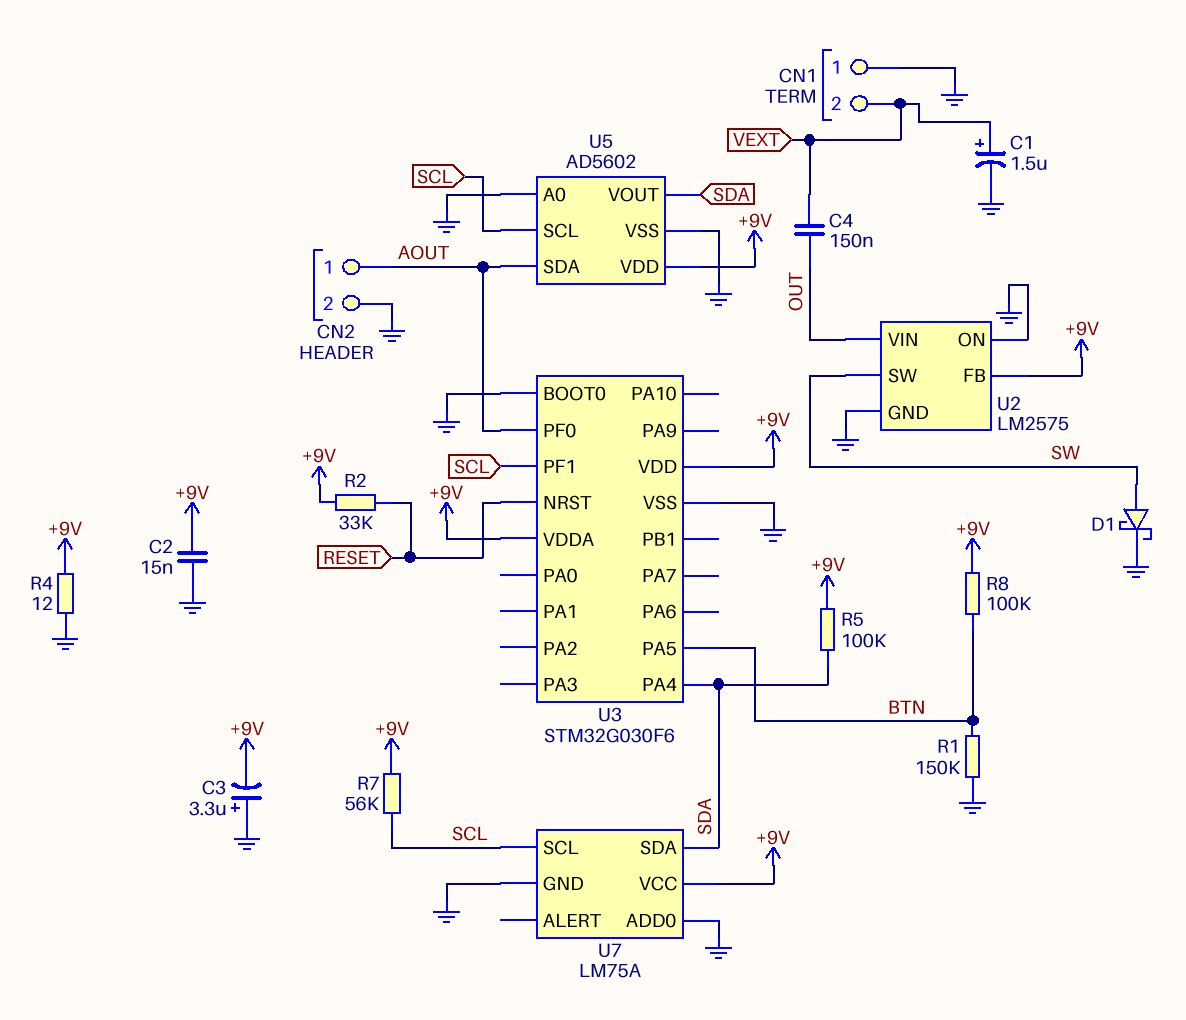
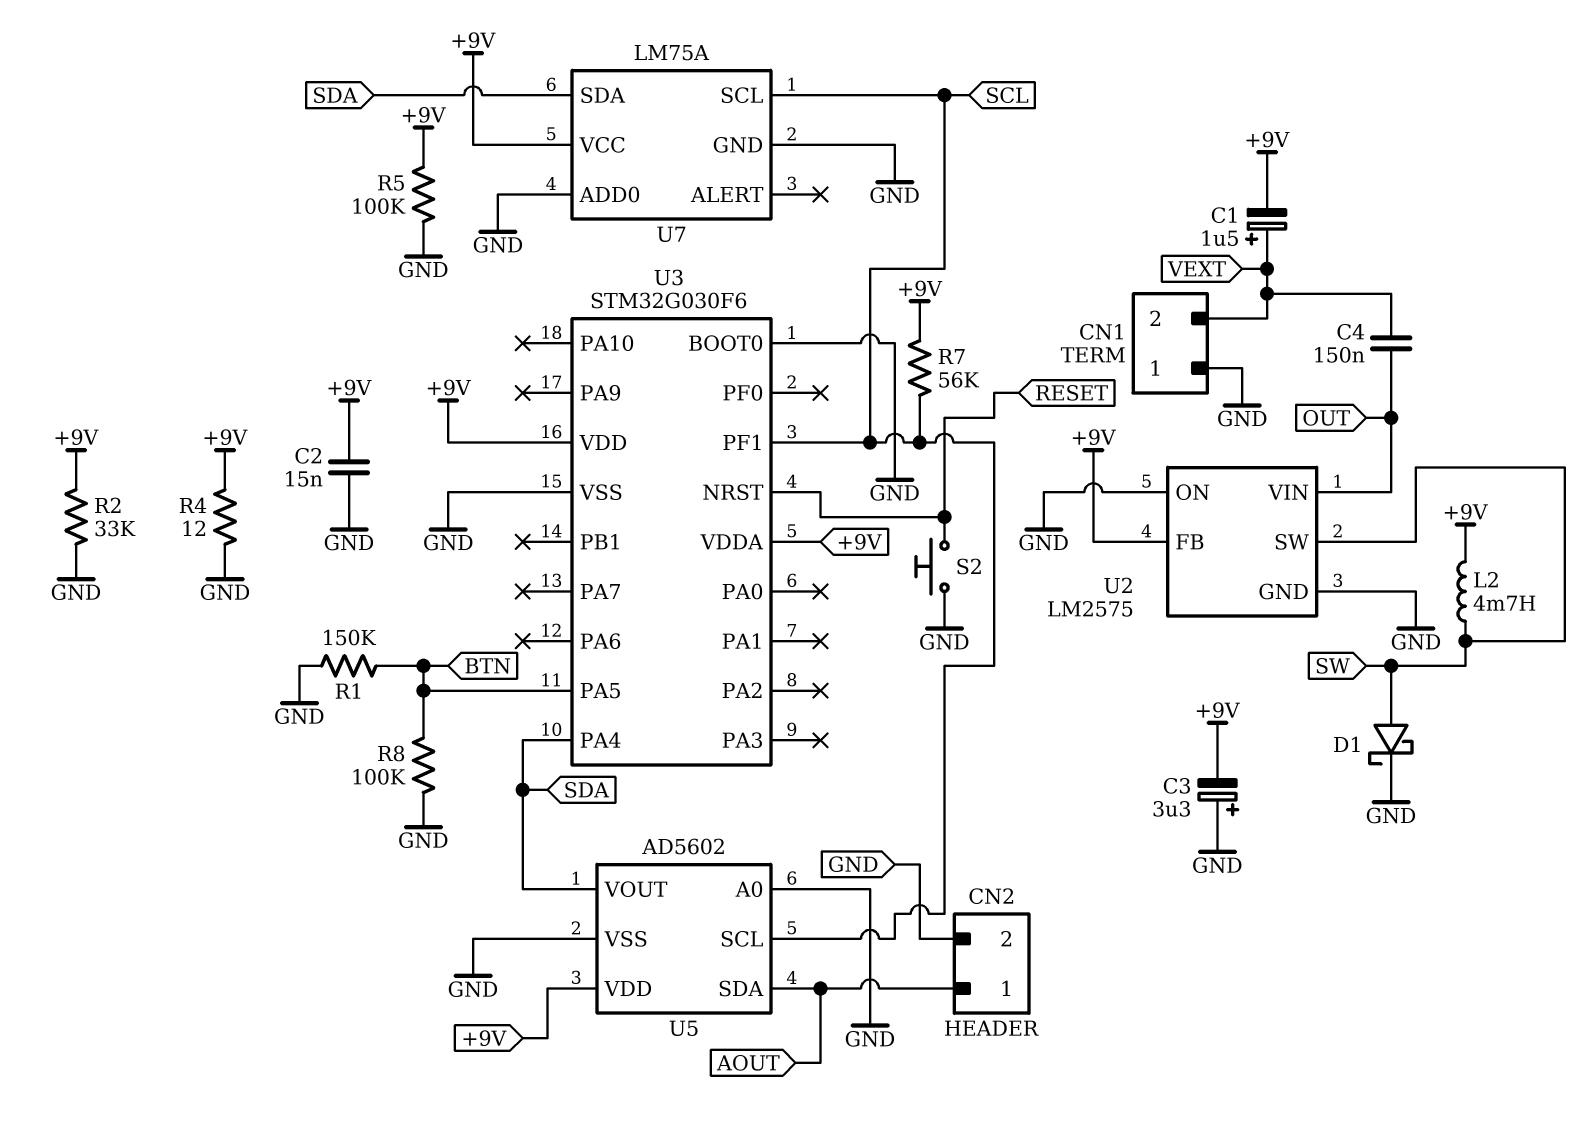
C1: 1.5uF (plus VEXT, minus GND) -> 1.5uF (plus VEXT, minus +9V)
L2: none -> 4.7mH (+9V, SW)
R2: 33k (+9V, RESET) -> 33k (+9V, GND)
R5: 100k (+9V, SDA) -> 100k (+9V, GND)
R8: 100k (+9V, BTN) -> 100k (BTN, GND)
S2: none -> button (GND, RESET)
U3 pin PF0: AOUT -> none

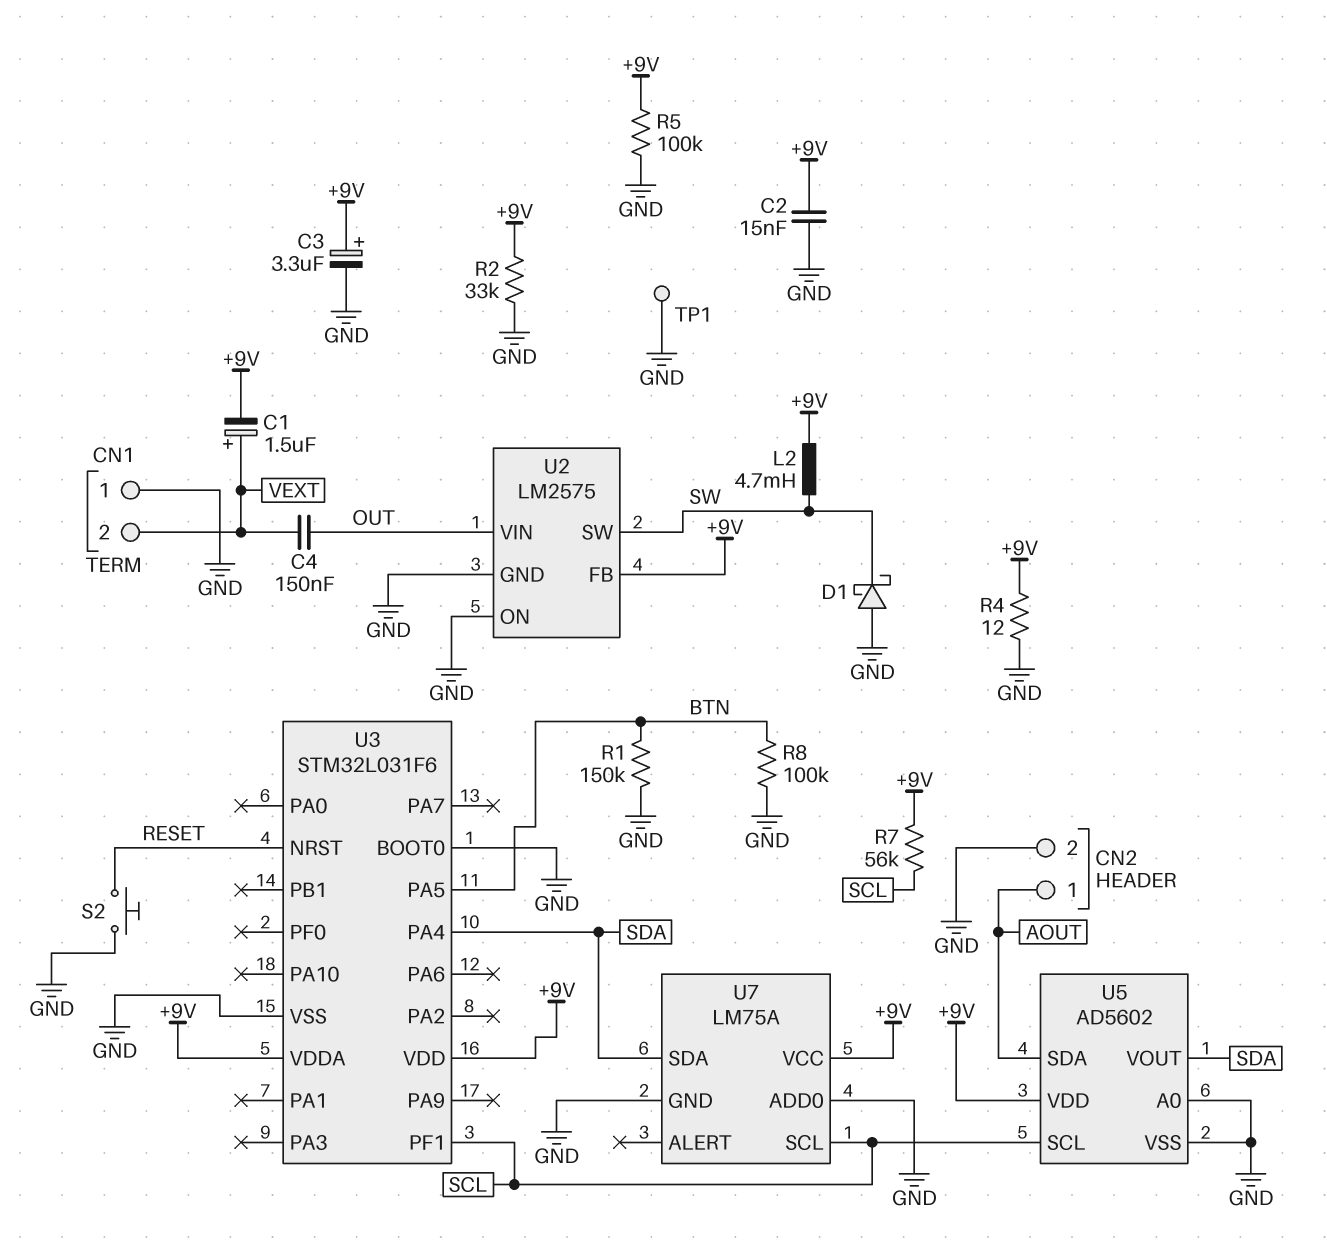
C3: 3.3uF (plus GND, minus +9V) -> 3.3uF (plus +9V, minus GND)
D1: schottky (A SW, K GND) -> schottky (A GND, K SW)
TP1: none -> test point (GND)
U3: STM32G030F6 -> STM32L031F6

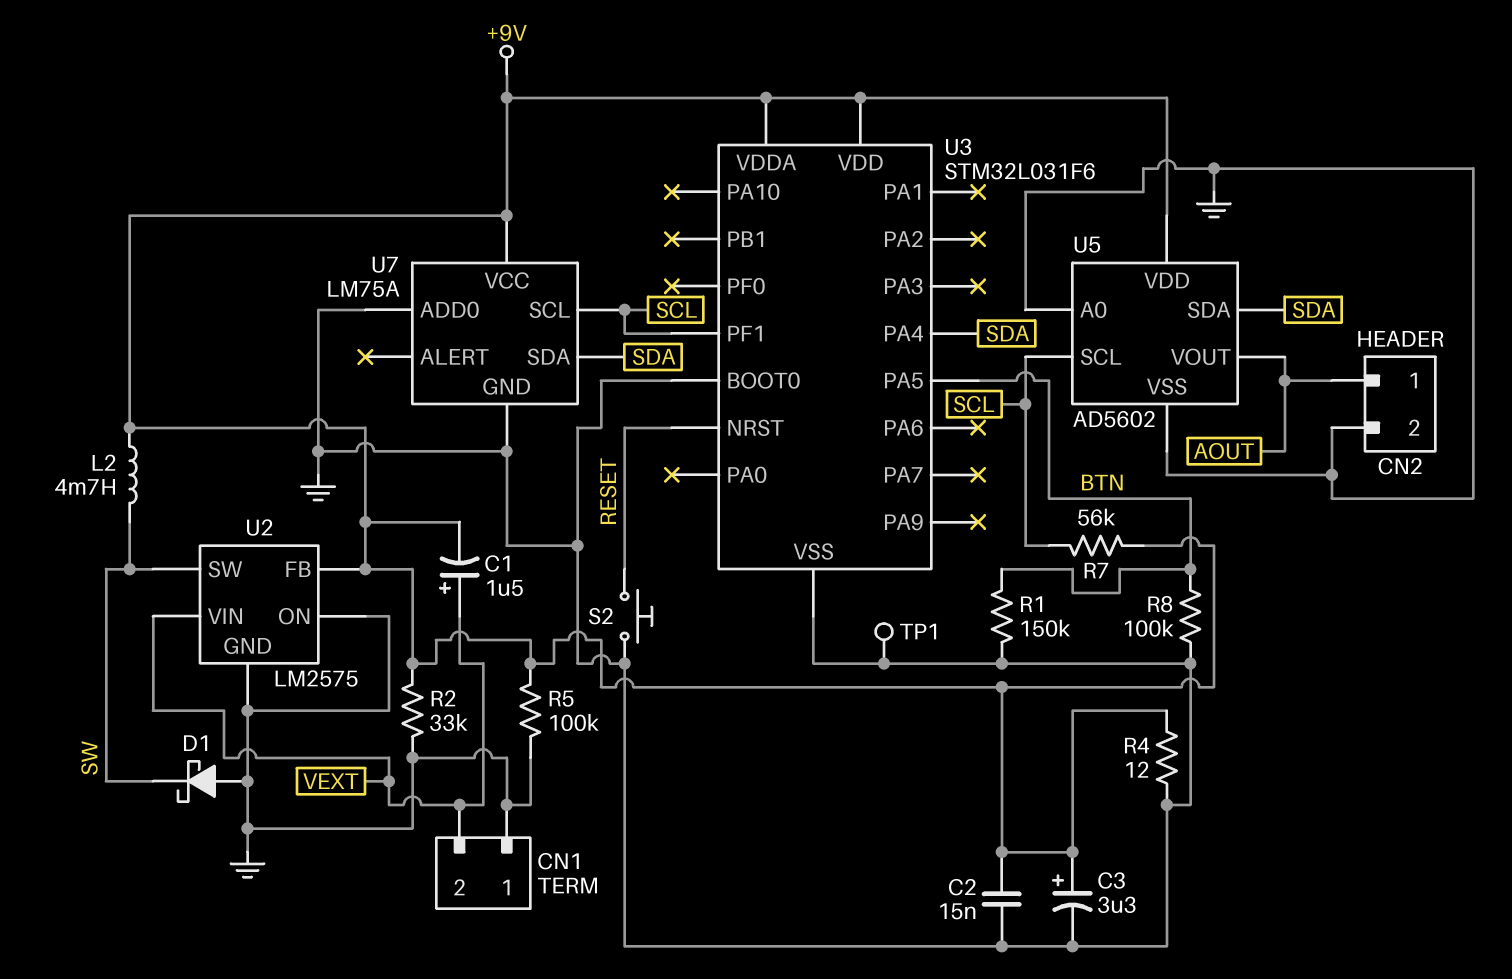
C4: 150nF (OUT, VEXT) -> none
U2 pin VIN: OUT -> VEXT
U5 pin SDA: AOUT -> SDA
U5 pin VOUT: SDA -> AOUT

